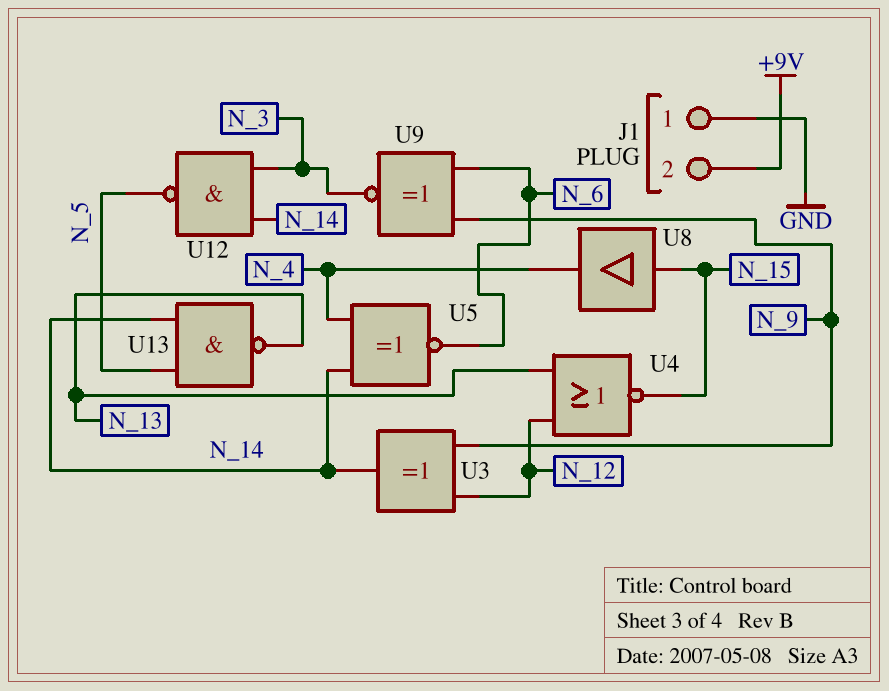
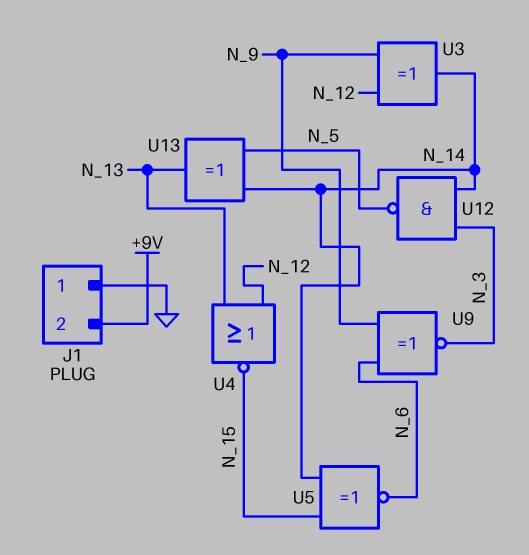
U5: XNOR (in N_4, in N_14, out N_6) -> XNOR (in N_14, in N_15, out N_6)
U8: buffer (in N_15, out N_4) -> none
U13: NAND (in N_5, in N_14, out N_13) -> XOR (in N_5, in N_14, out N_13)

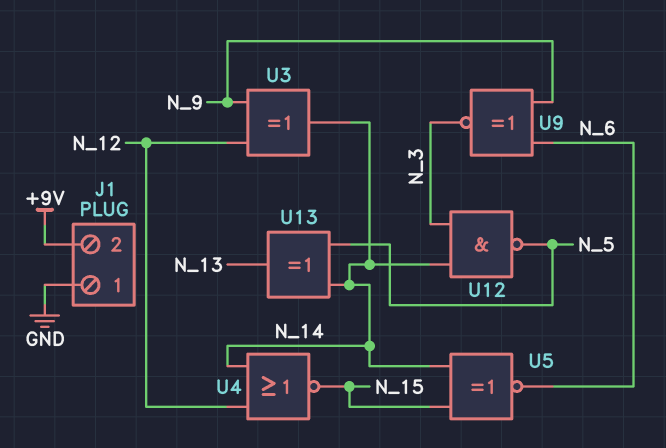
U4: NOR (in N_12, in N_13, out N_15) -> NOR (in N_12, in N_14, out N_15)

